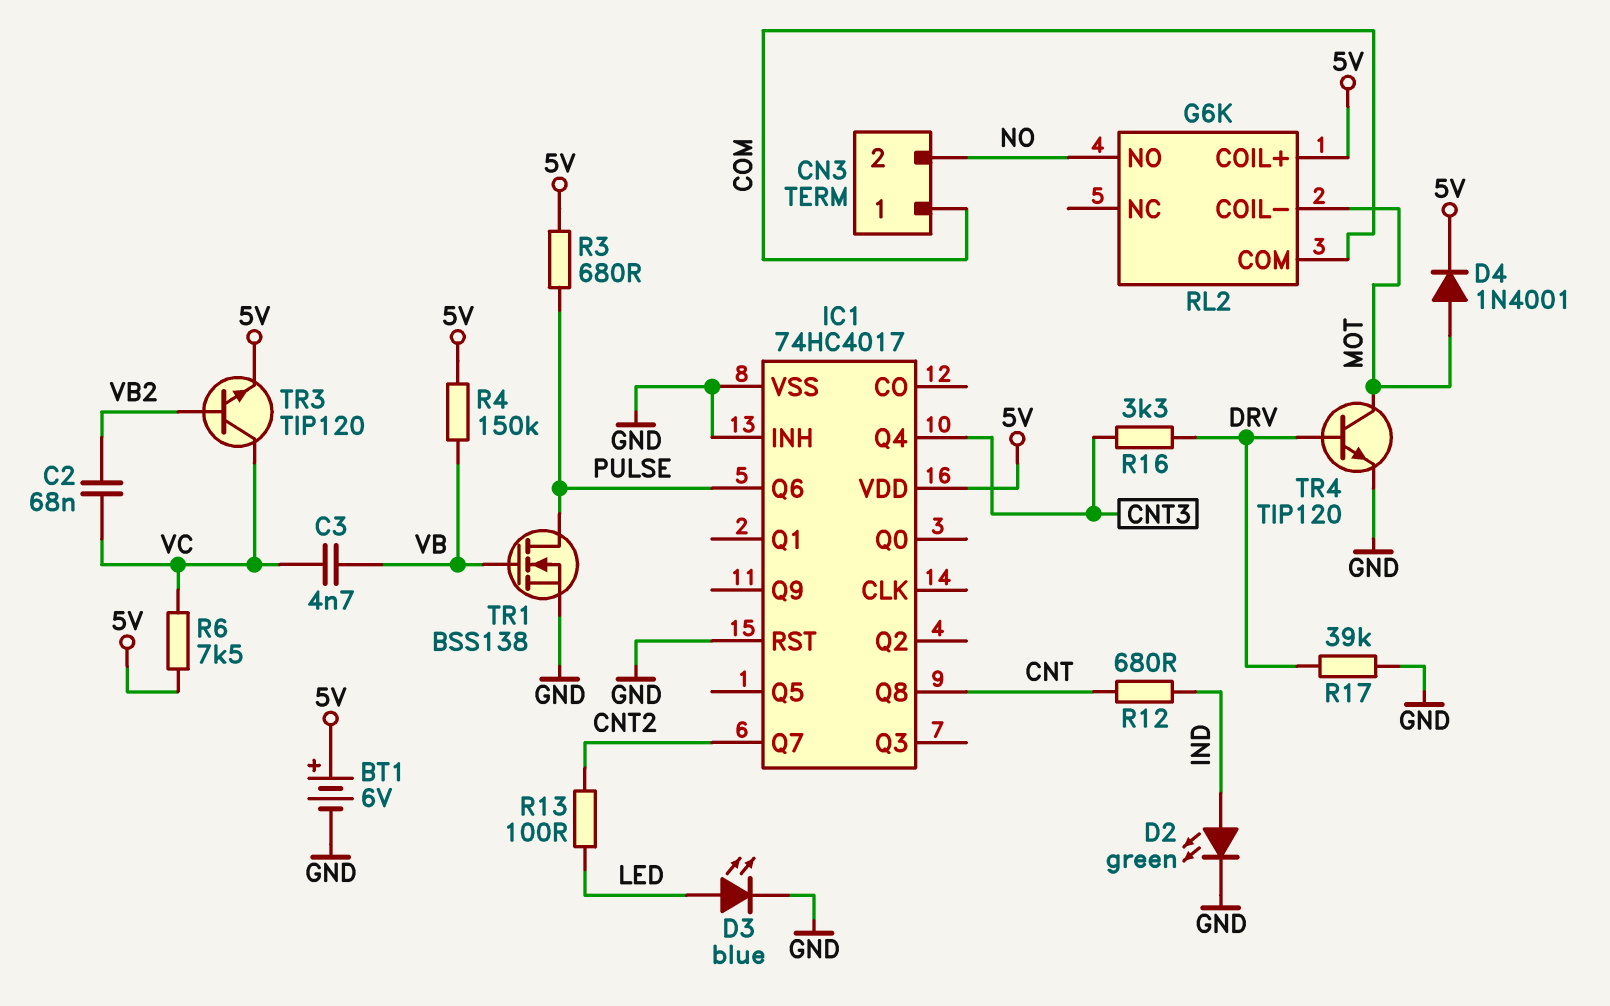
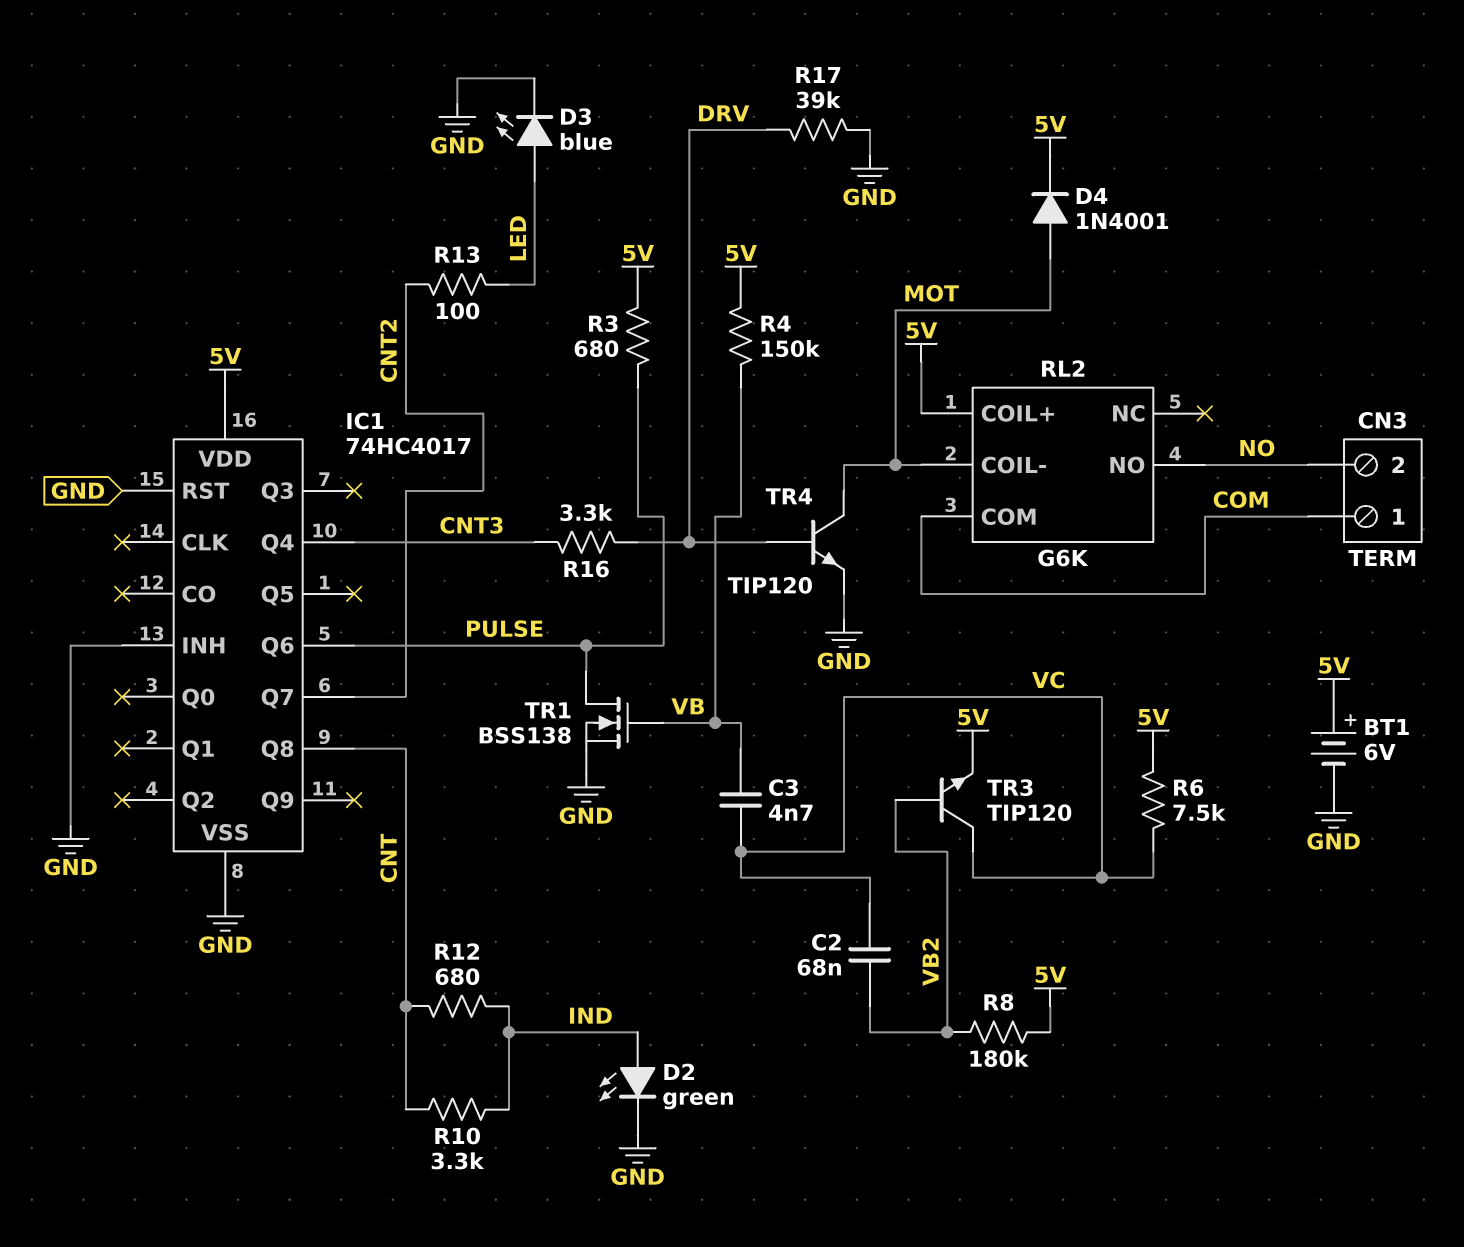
R8: none -> 180k (5V, VB2)
R10: none -> 3.3k (CNT, IND)

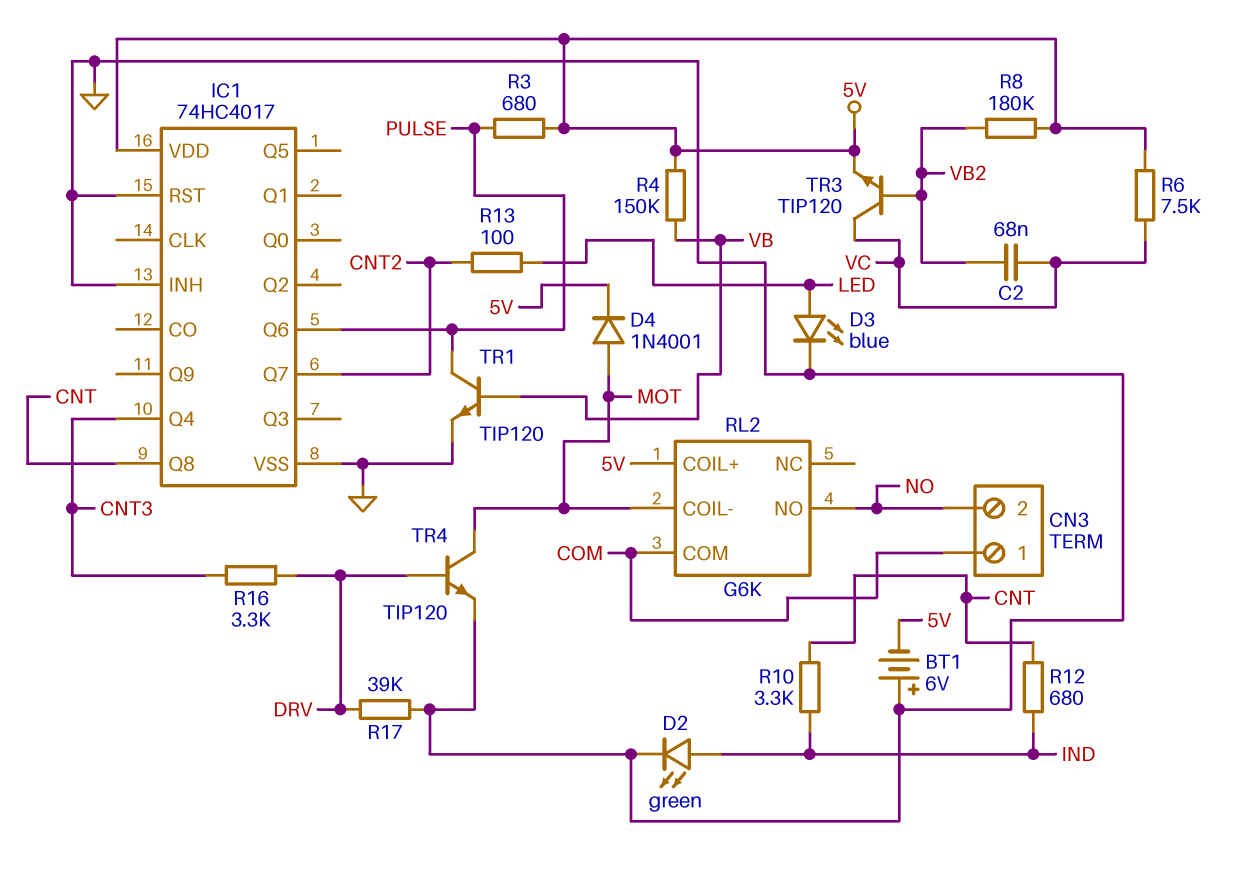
BT1: 6V (plus 5V, minus GND) -> 6V (plus GND, minus 5V)
C3: 4.7nF (VB, VC) -> none
TR1: NMOS BSS138 (G VB, D PULSE, S GND) -> NPN TIP120 (B VB, C PULSE, E GND)

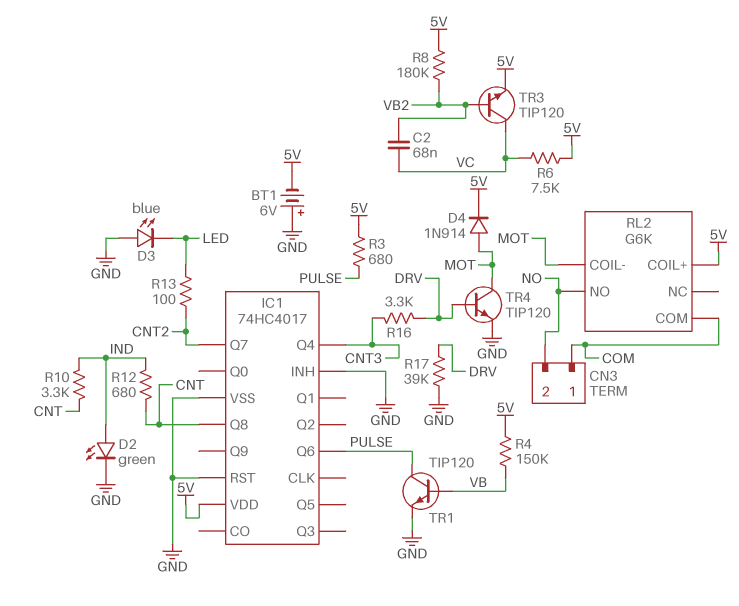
D3: LED blue (A LED, K GND) -> LED blue (A GND, K LED)
D4: diode 1N4001 (A MOT, K 5V) -> diode 1N914 (A MOT, K 5V)

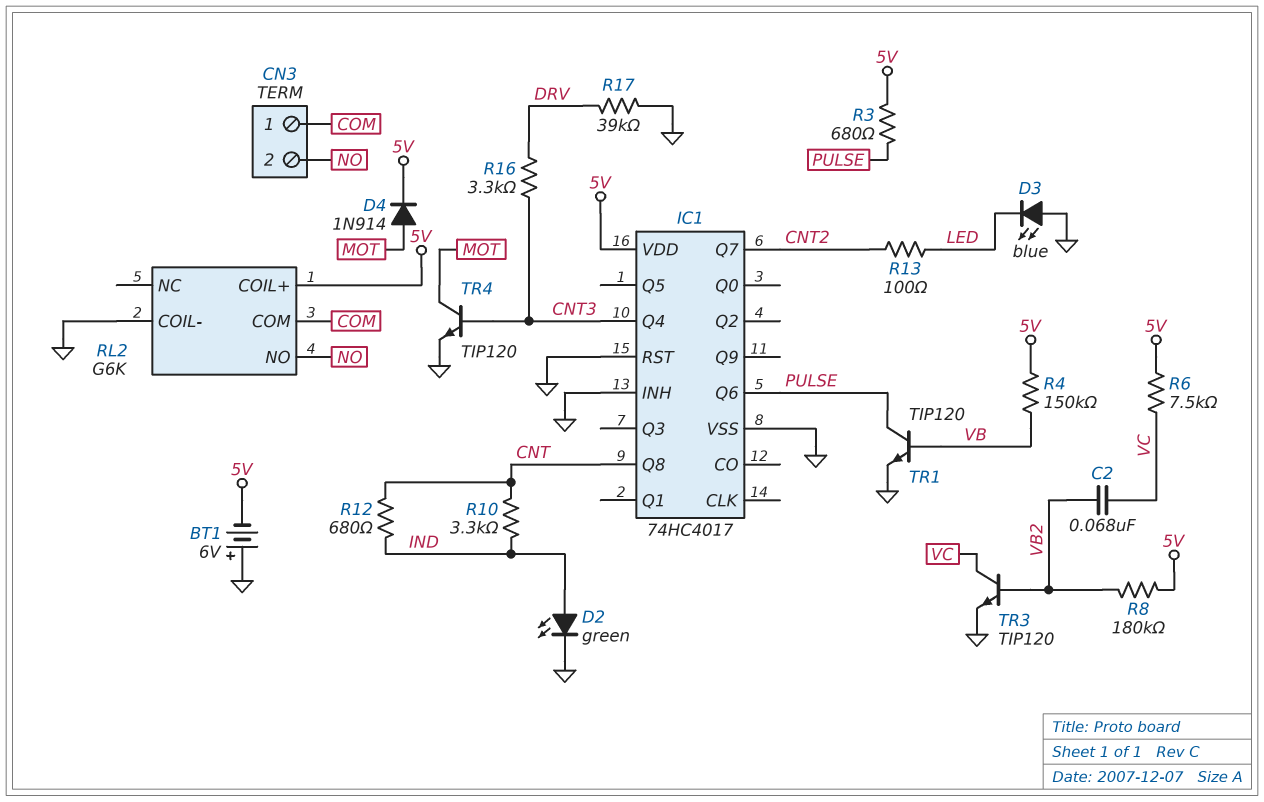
RL2 pin COIL-: MOT -> GND
TR3: NPN TIP120 (B VB2, C VC, E 5V) -> NPN TIP120 (B VB2, C VC, E GND)
TR4: NPN TIP120 (B DRV, C MOT, E GND) -> NPN TIP120 (B CNT3, C MOT, E GND)

